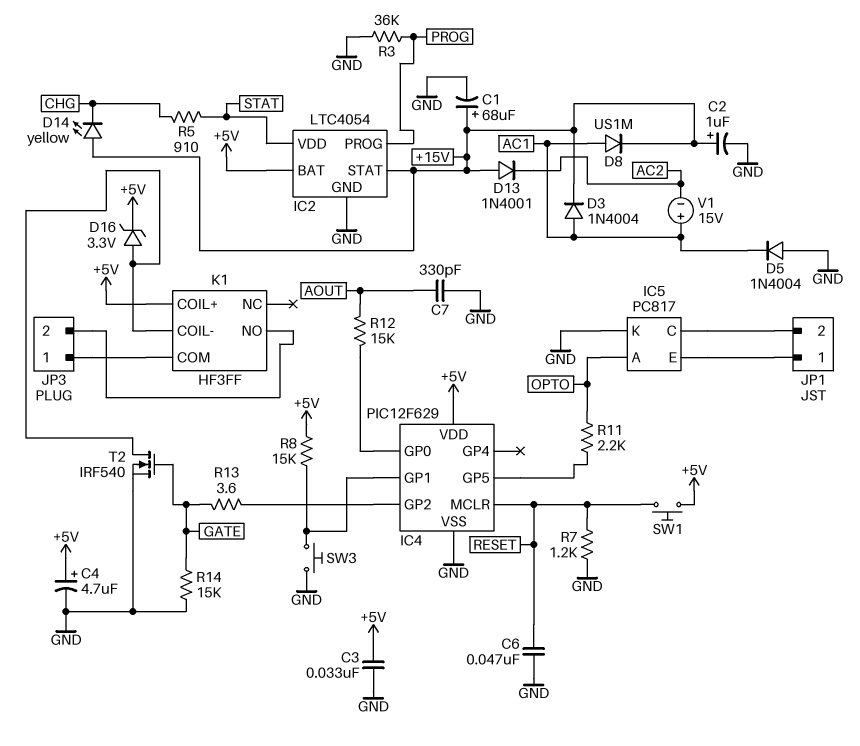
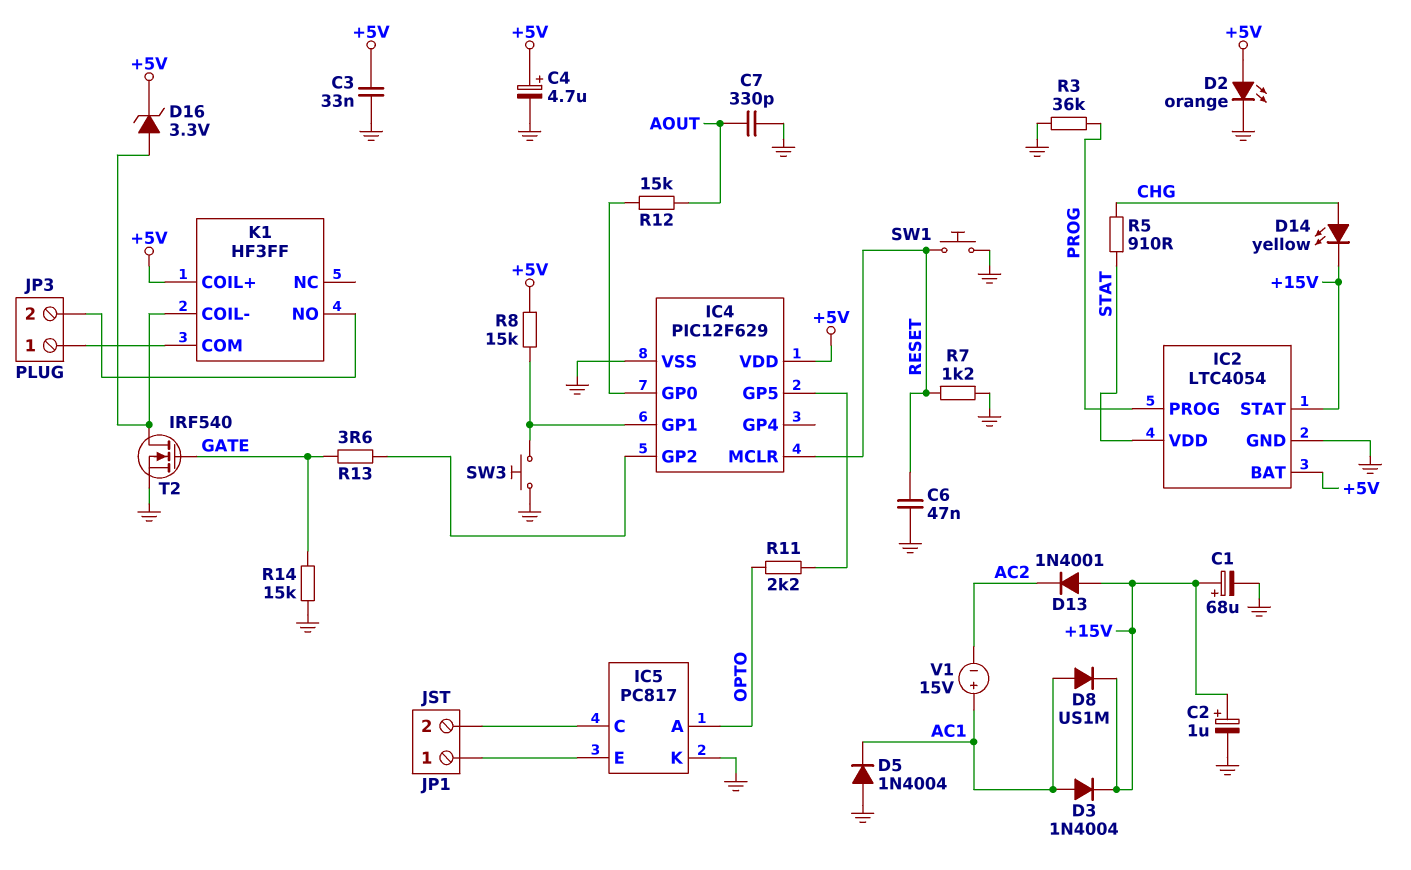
D2: none -> LED orange (A +5V, K GND)
D14: LED yellow (A +15V, K CHG) -> LED yellow (A CHG, K +15V)
SW1: button (+5V, RESET) -> button (GND, RESET)

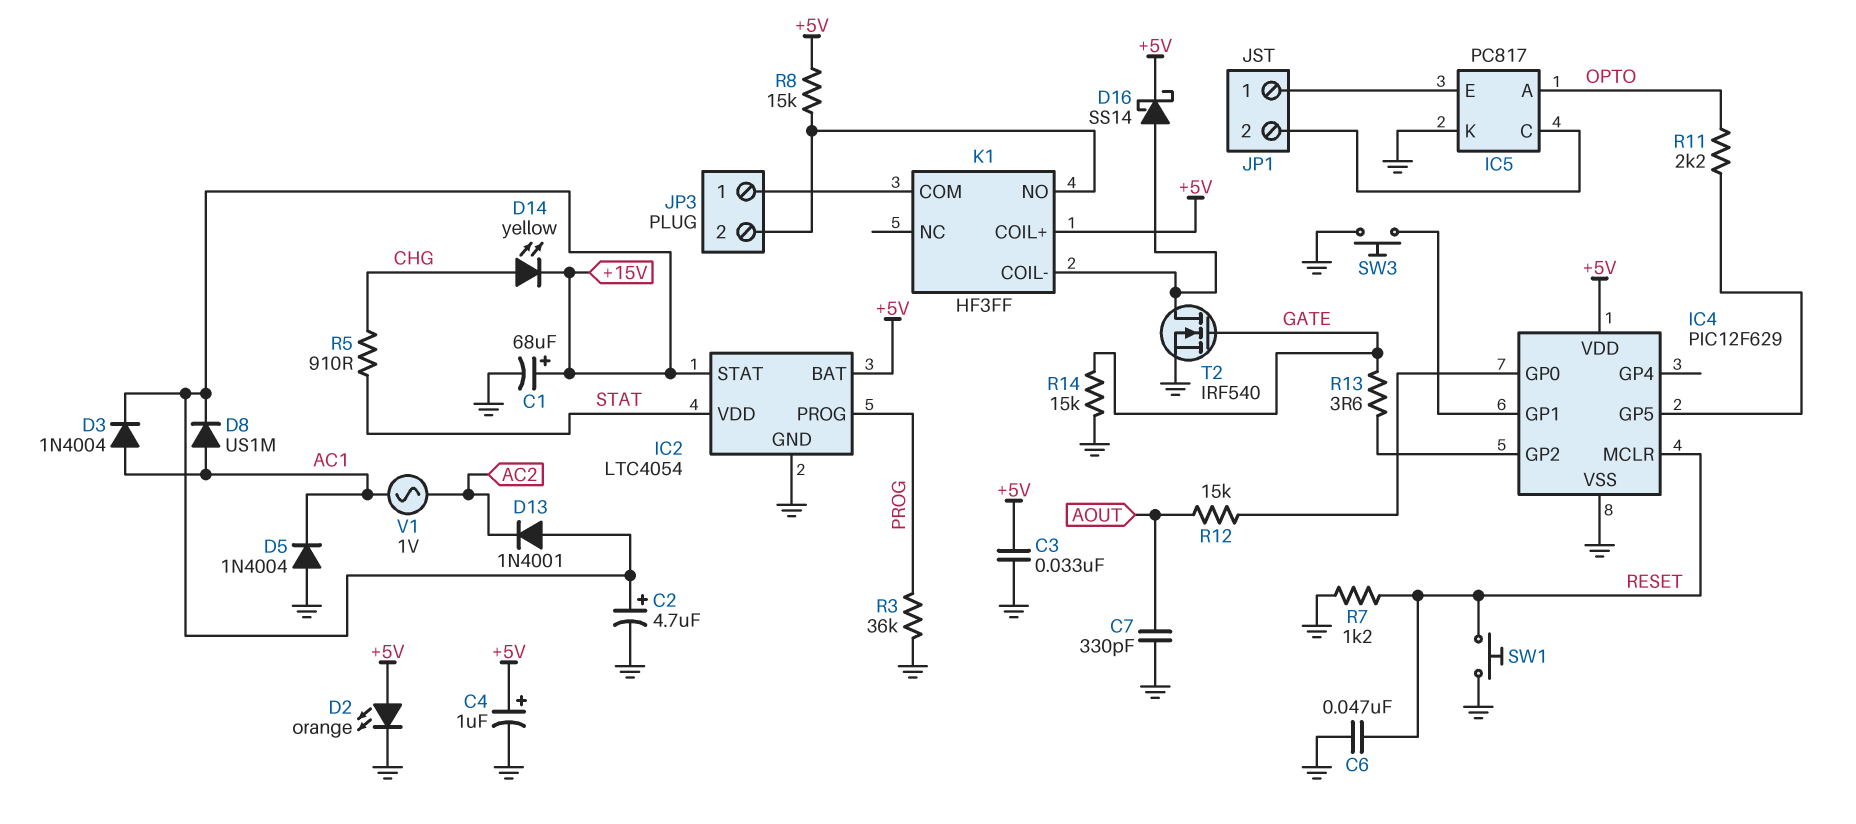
C2: 1uF (plus +15V, minus GND) -> 4.7uF (plus +15V, minus GND)
C4: 4.7uF (plus +5V, minus GND) -> 1uF (plus +5V, minus GND)
D16: zener 3.3V (A K1/COIL-, K +5V) -> schottky SS14 (A K1/COIL-, K +5V)
R8: 15k (+5V, IC4/GP1) -> 15k (+5V, JP3/2)
V1: 15V (plus AC1, minus AC2) -> AC 1V (AC1, AC2)

